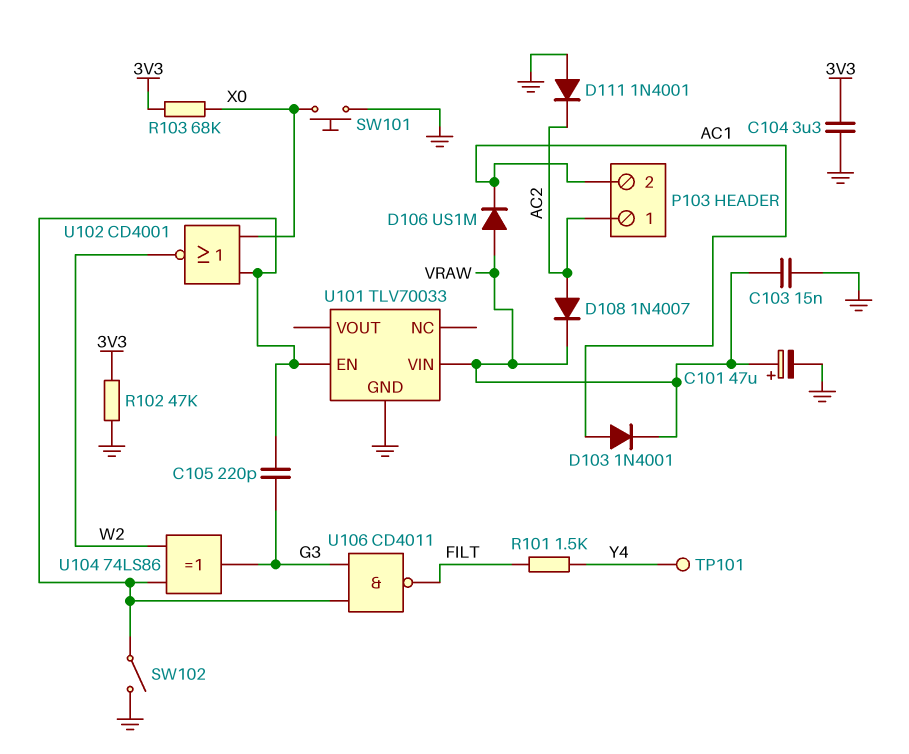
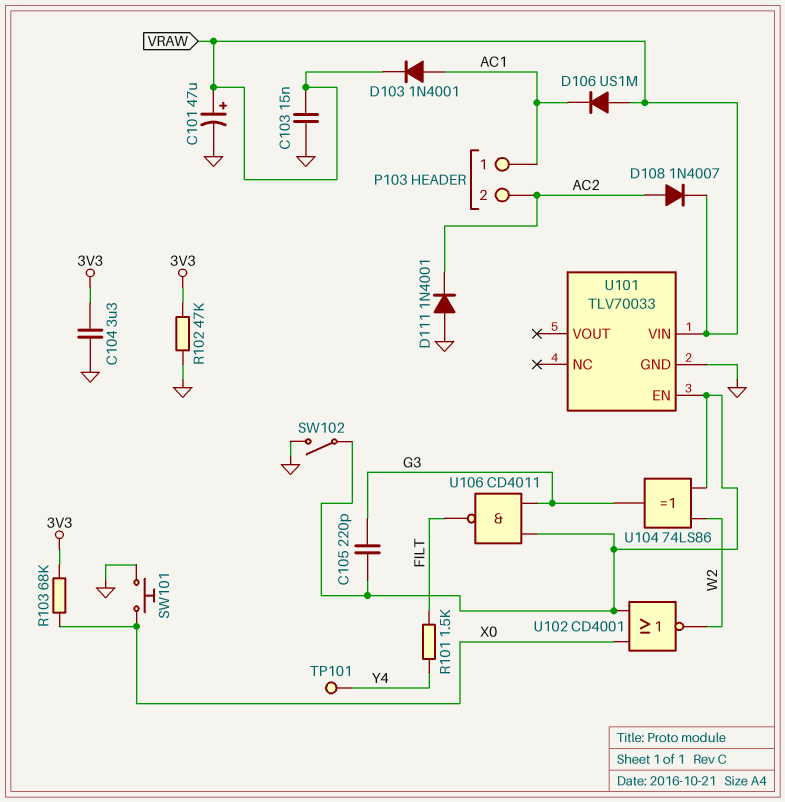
P103 pin 1: AC2 -> AC1
P103 pin 2: AC1 -> AC2

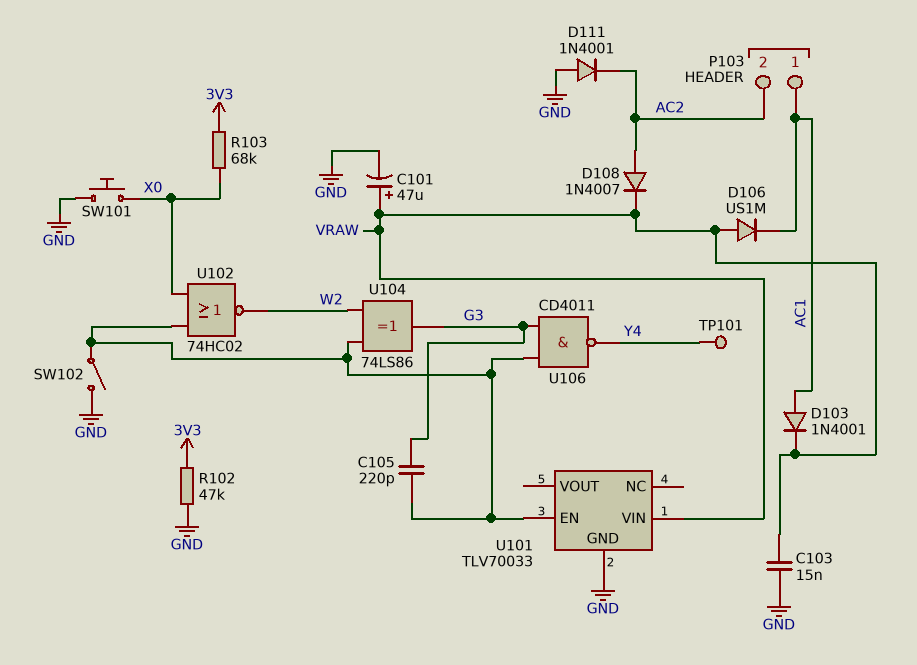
C104: 3.3uF (3V3, GND) -> none
R101: 1.5k (FILT, Y4) -> none
U102: NOR CD4001 (in U101/EN, in X0, out W2) -> NOR 74HC02 (in U101/EN, in X0, out W2)
U106: NAND CD4011 (in G3, in U101/EN, out FILT) -> NAND CD4011 (in G3, in U101/EN, out Y4)

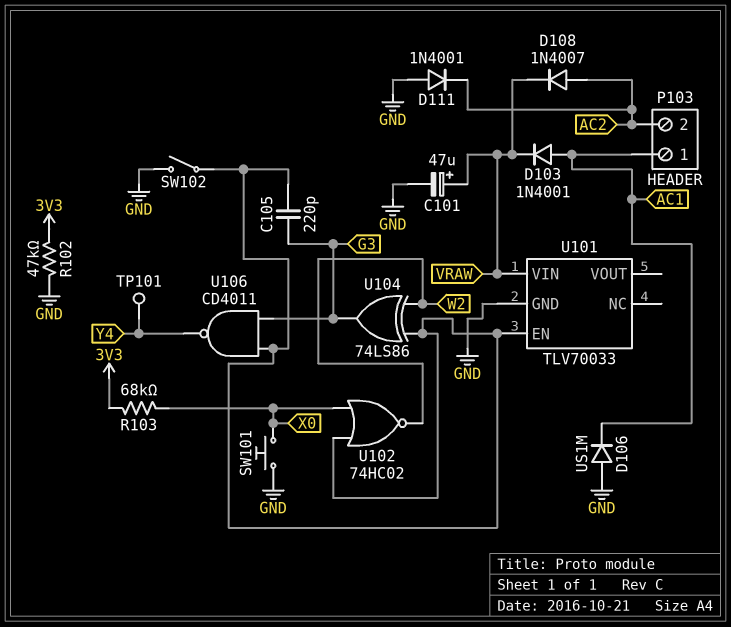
C103: 15nF (GND, VRAW) -> none
D106: diode US1M (A VRAW, K AC1) -> diode US1M (A GND, K AC1)

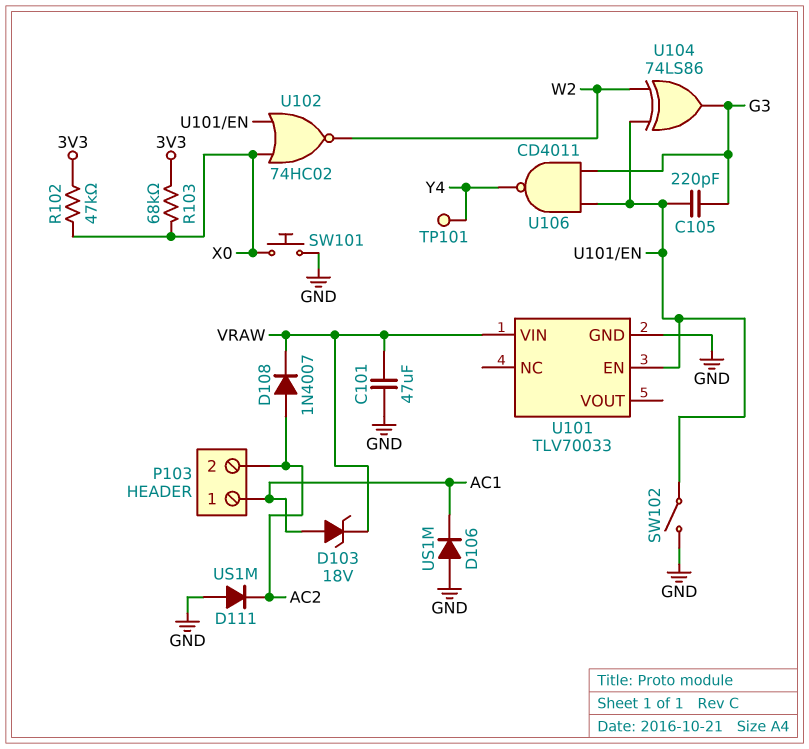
C101: 47uF (plus VRAW, minus GND) -> 47uF (GND, VRAW)
D103: diode 1N4001 (A AC1, K VRAW) -> zener 18V (A AC1, K VRAW)
D111: diode 1N4001 (A GND, K AC2) -> diode US1M (A GND, K AC2)
R102: 47k (3V3, GND) -> 47k (3V3, X0)

